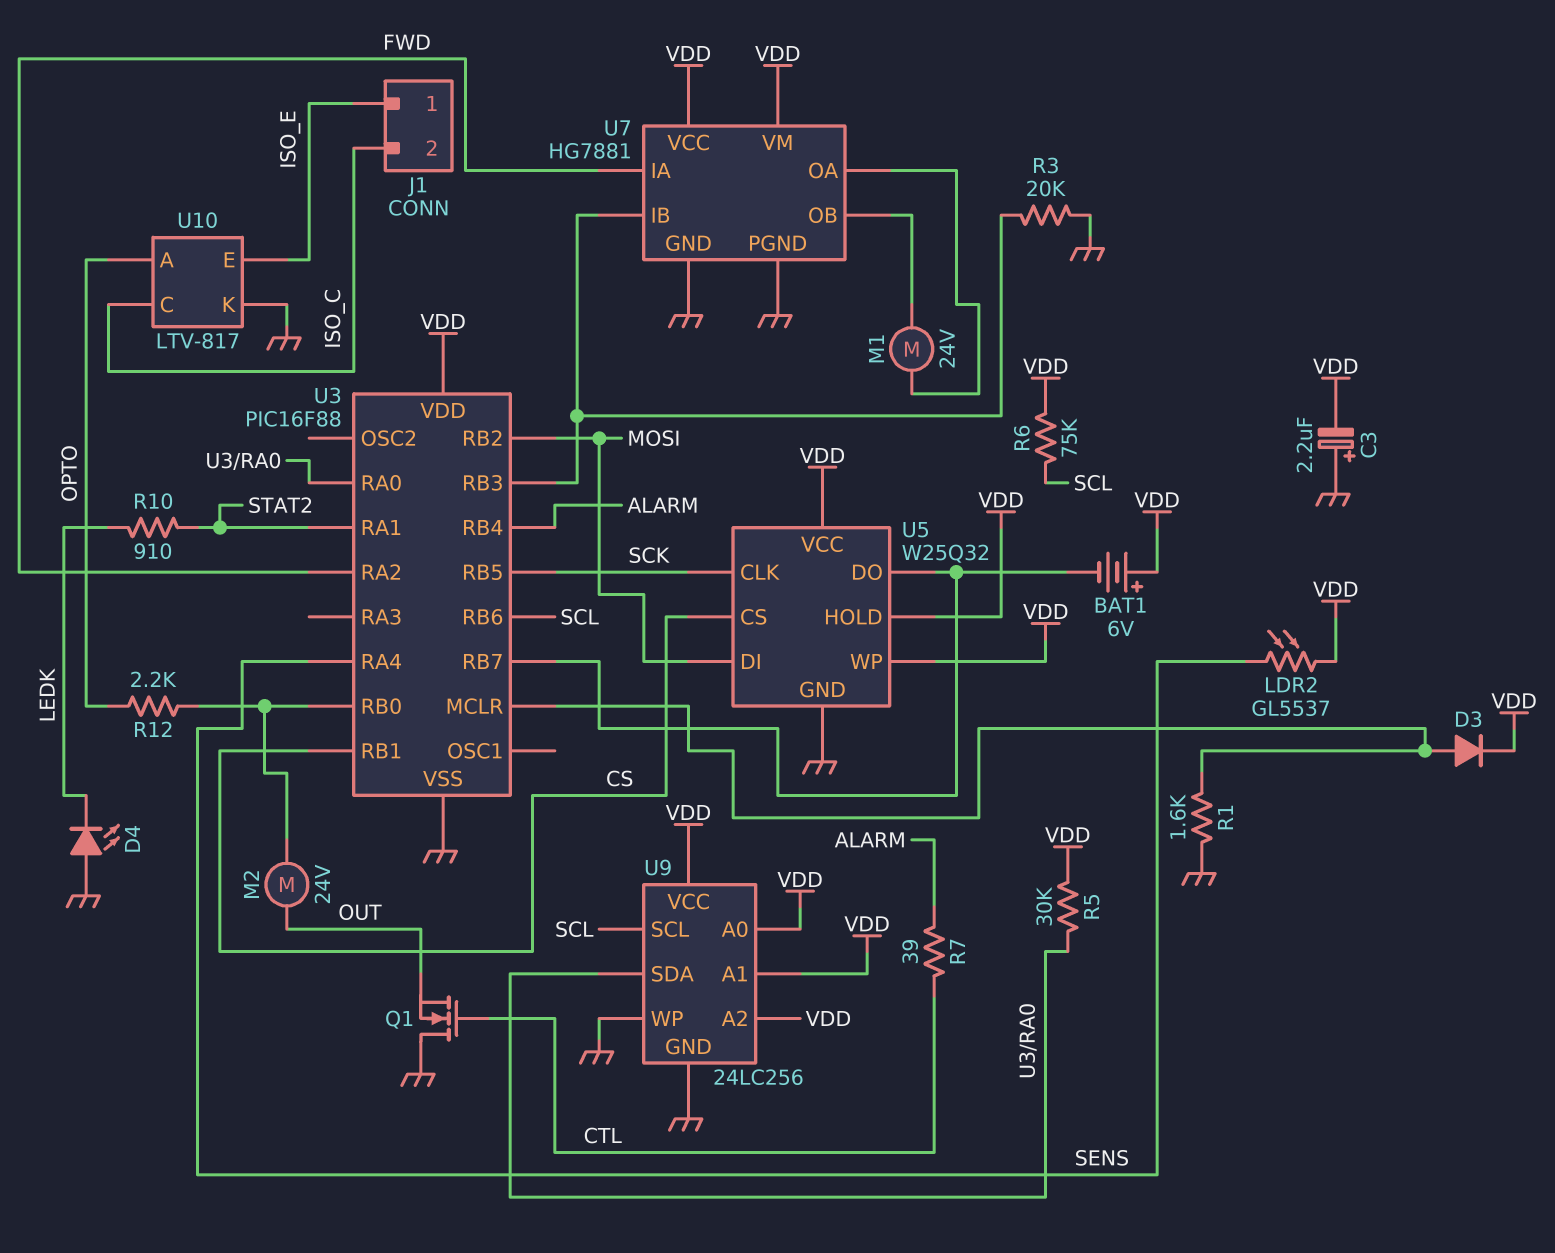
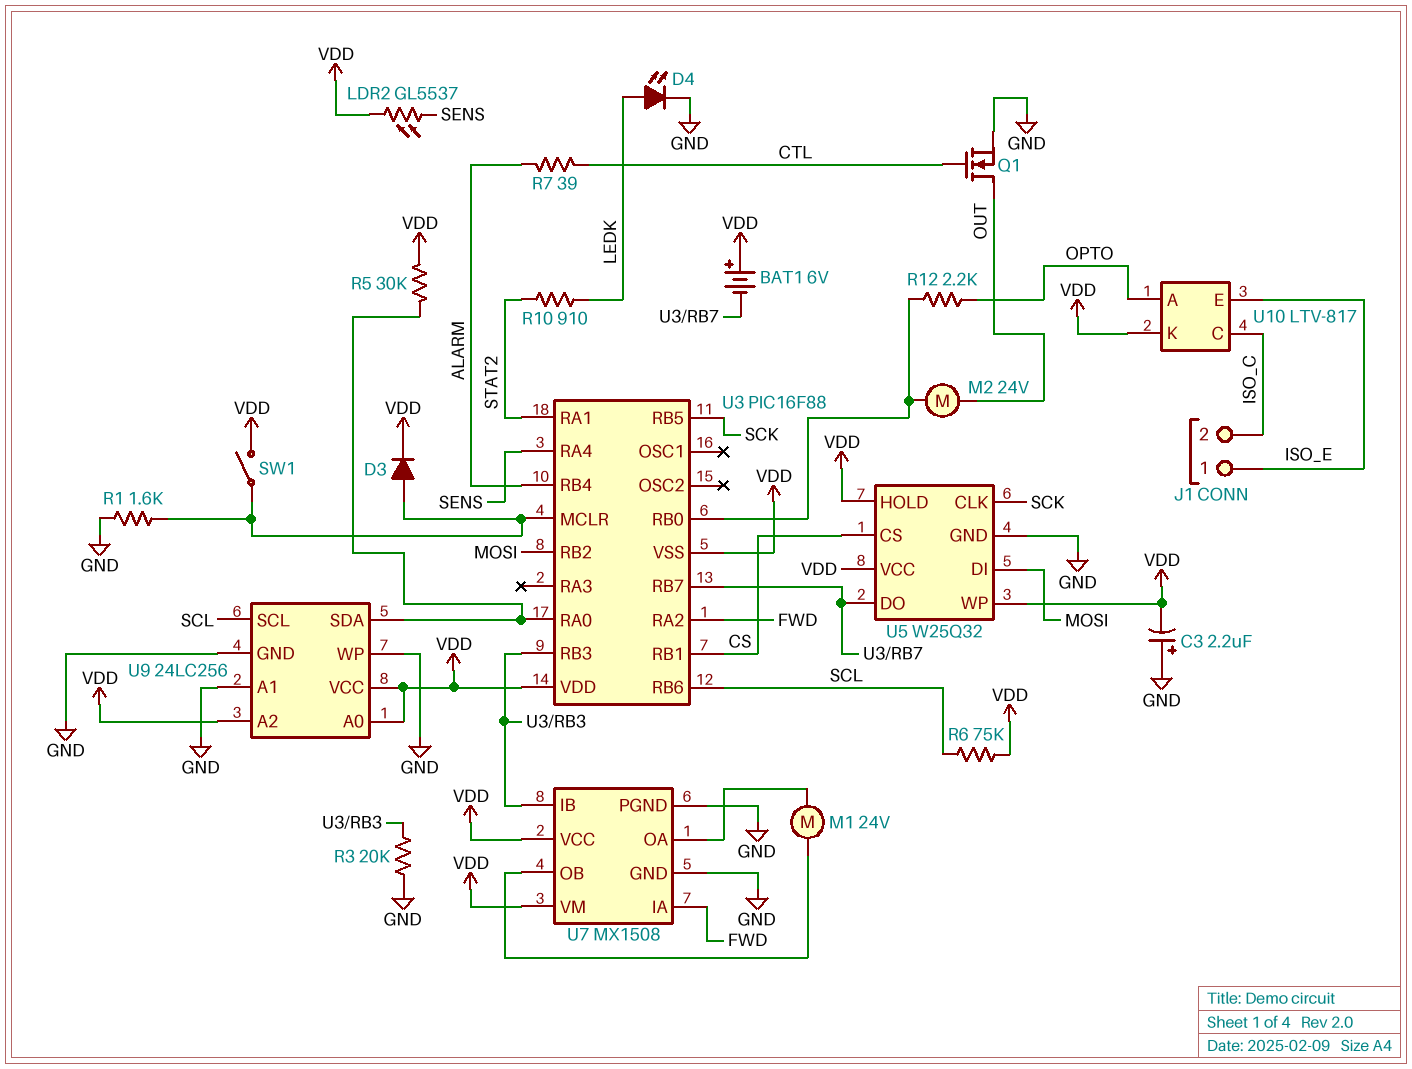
D4: LED (A GND, K LEDK) -> LED (A LEDK, K GND)
Q1: NMOS (G CTL, D GND, S OUT) -> NMOS (G CTL, D OUT, S GND)
SW1: none -> switch (U3/MCLR, VDD)
U3 pin VSS: GND -> VDD
U7: HG7881 -> MX1508
U9 pin A1: VDD -> GND
U10 pin K: GND -> VDD

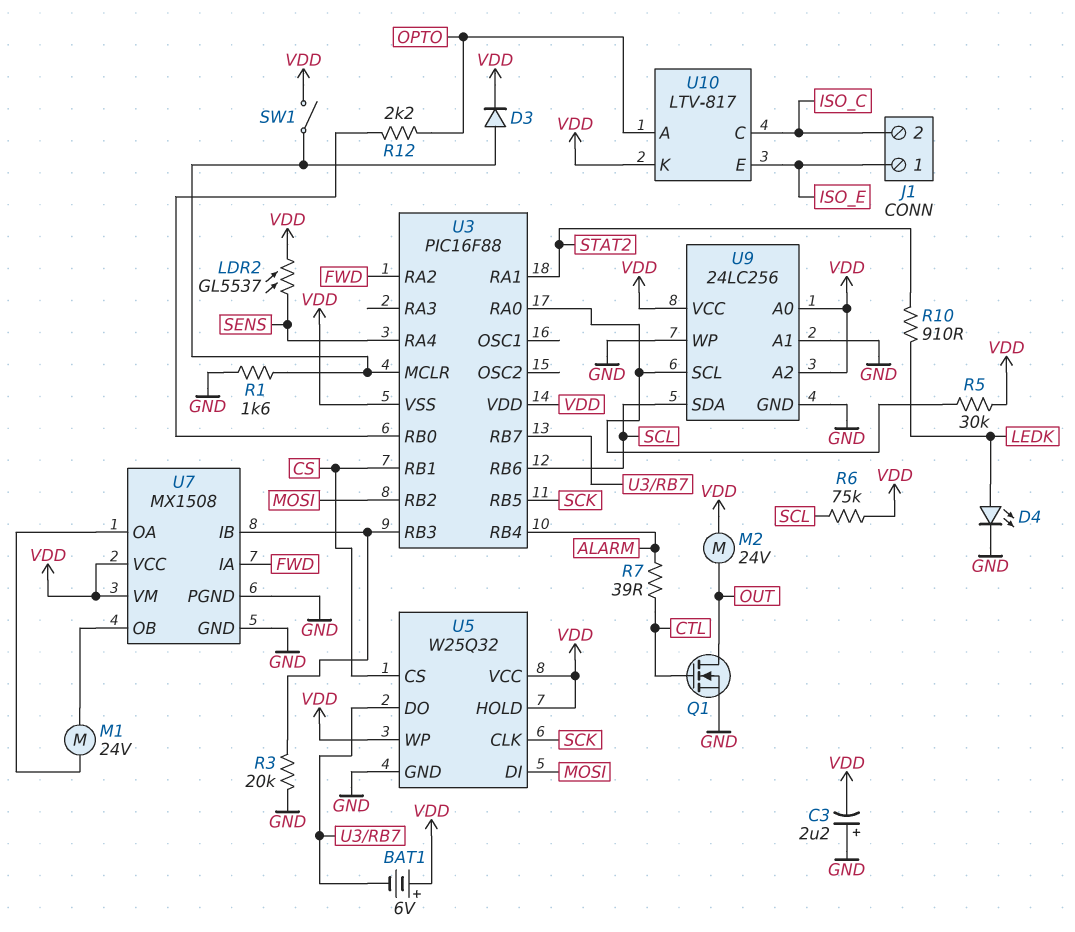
M2: motor 24V (OUT, U3/RB0) -> motor 24V (OUT, VDD)
U9 pin SCL: SCL -> U3/RA0
U9 pin SDA: U3/RA0 -> SCL

